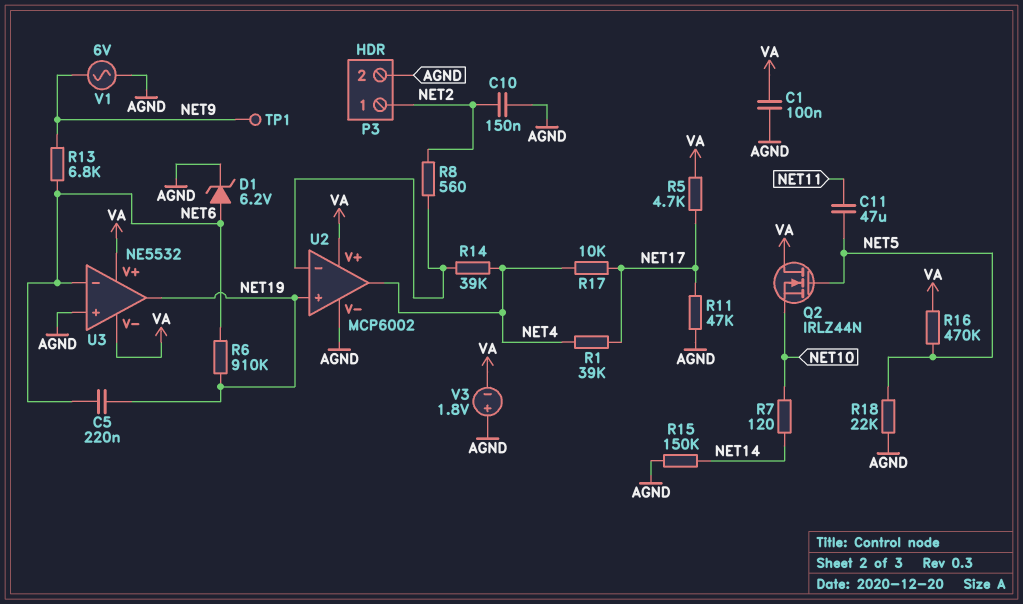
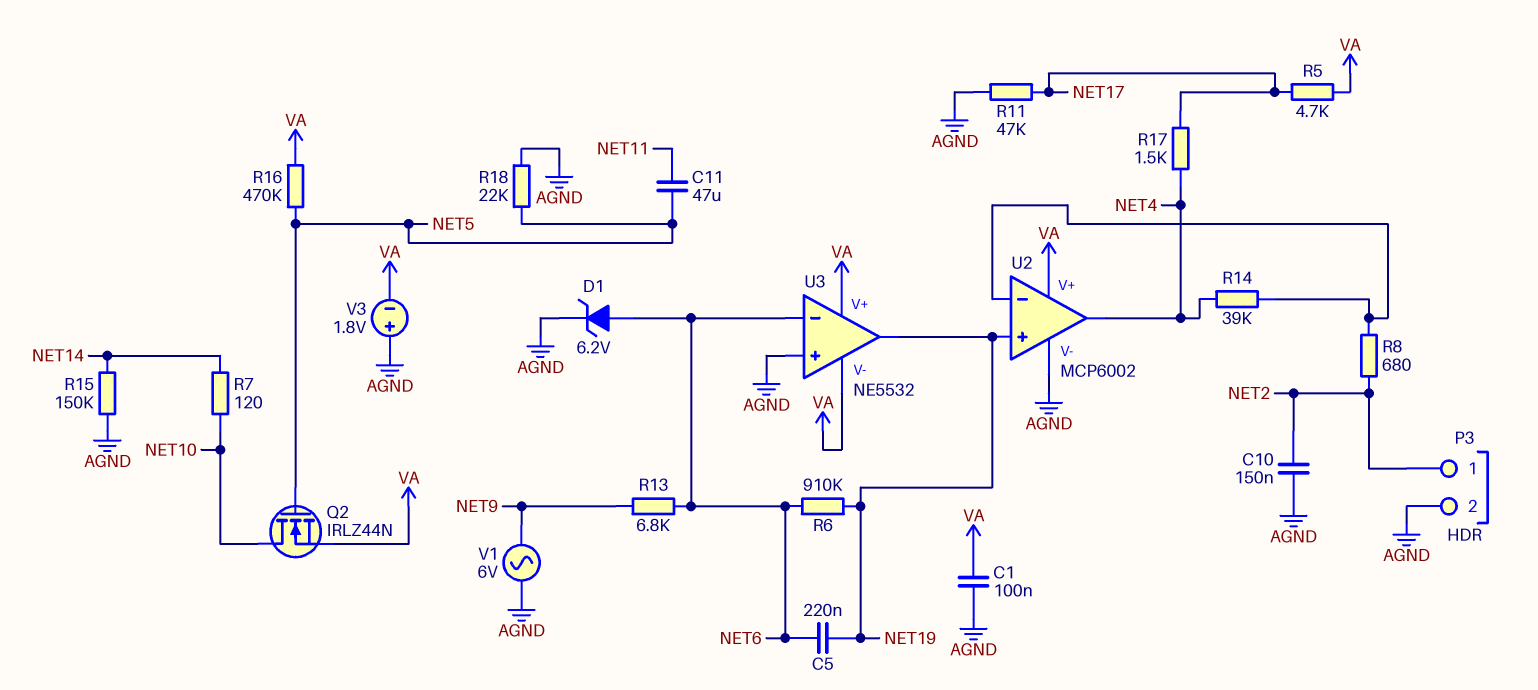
Q2: NMOS IRLZ44N (G NET5, D VA, S NET10) -> NMOS IRLZ44N (G NET5, D NET10, S VA)
R1: 39k (NET4, NET17) -> none
R8: 560 (NET2, U2/in-) -> 680 (NET2, U2/in-)
R17: 10k (NET4, NET17) -> 1.5k (NET4, NET17)
TP1: test point (NET9) -> none

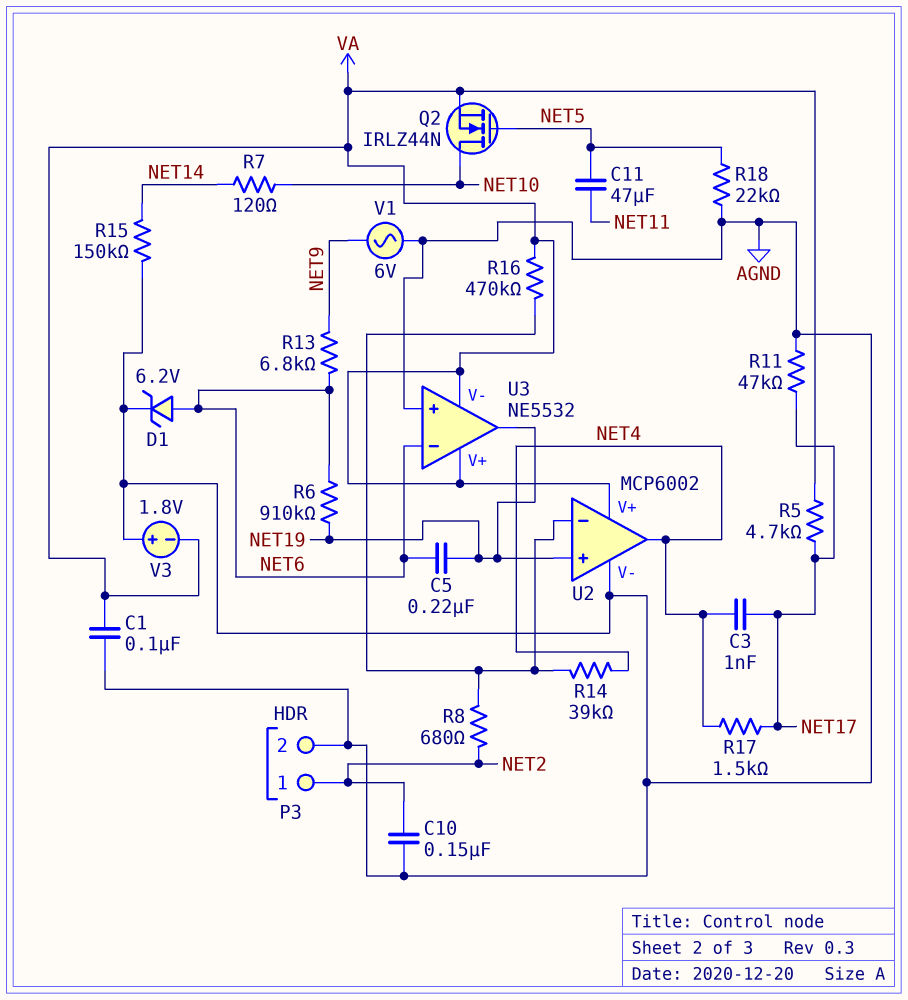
C3: none -> 1nF (NET4, NET17)
R16: 470k (NET5, VA) -> 470k (U2/in-, VA)

